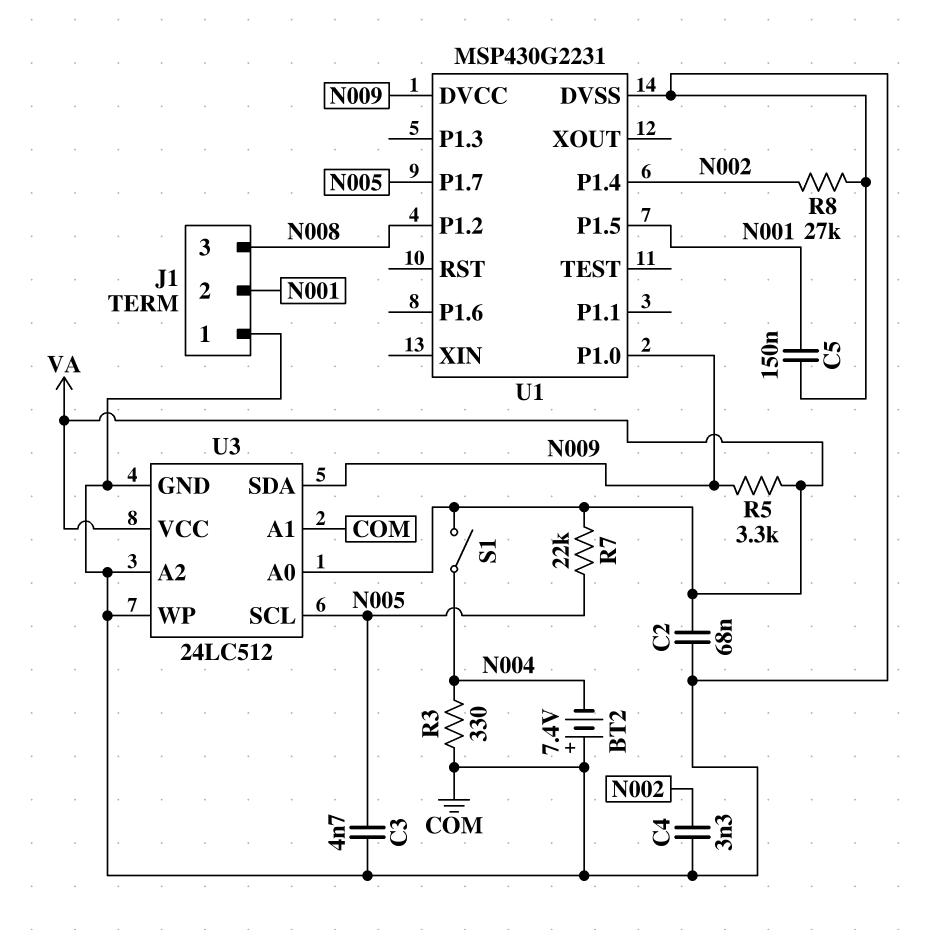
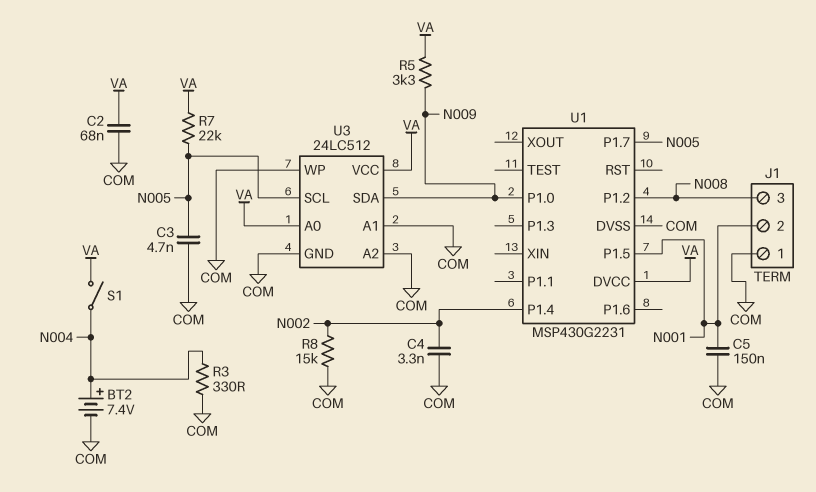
BT2: 7.4V (plus COM, minus N004) -> 7.4V (plus N004, minus COM)
R8: 27k (COM, N002) -> 15k (COM, N002)
U1 pin DVCC: N009 -> VA

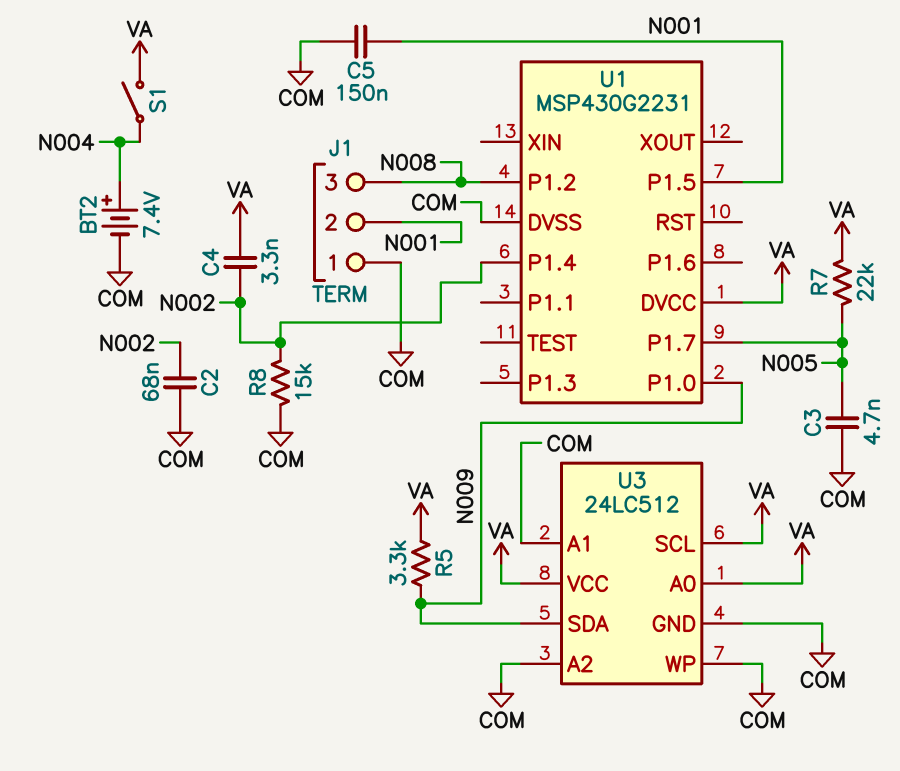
C2: 68nF (COM, VA) -> 68nF (COM, N002)
C4: 3.3nF (COM, N002) -> 3.3nF (N002, VA)
R3: 330 (COM, N004) -> none
U3 pin SCL: N005 -> VA

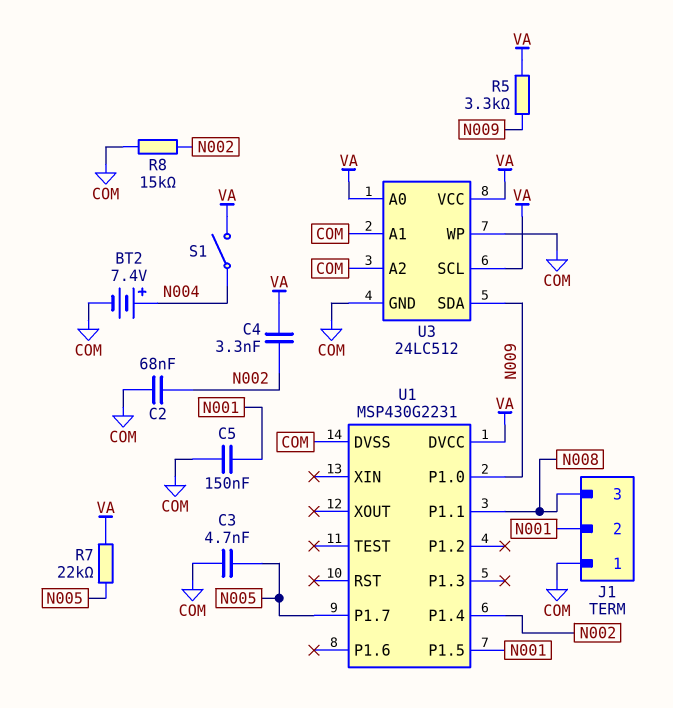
U1 pin P1.1: none -> N008
U1 pin P1.2: N008 -> none

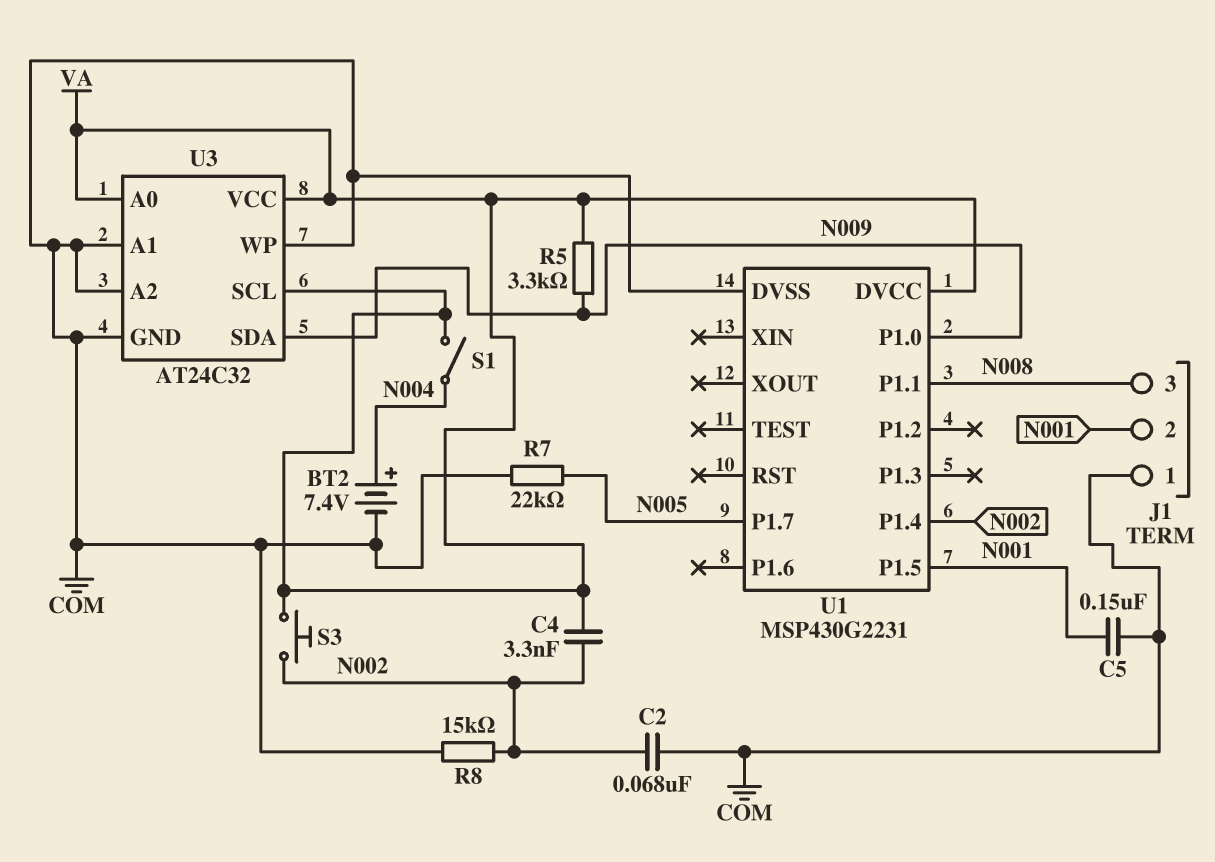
C3: 4.7nF (COM, N005) -> none
R7: 22k (N005, VA) -> 22k (COM, N005)
S3: none -> button (N002, VA)
U3: 24LC512 -> AT24C32

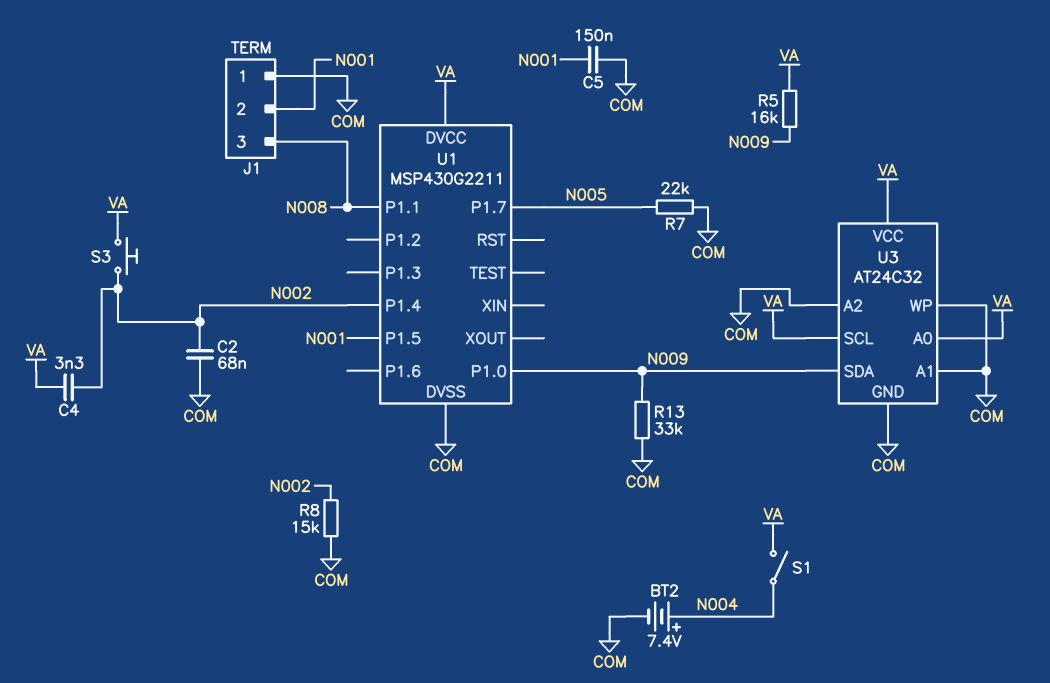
R5: 3.3k (N009, VA) -> 16k (N009, VA)
R13: none -> 33k (COM, N009)
U1: MSP430G2231 -> MSP430G2211

